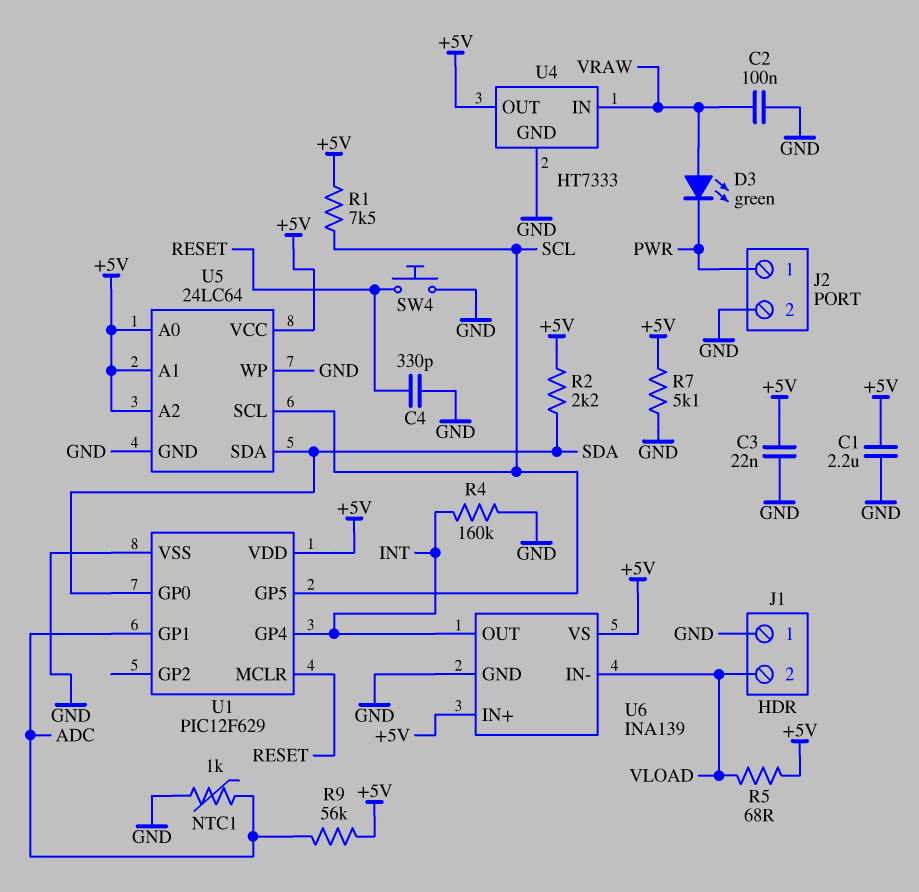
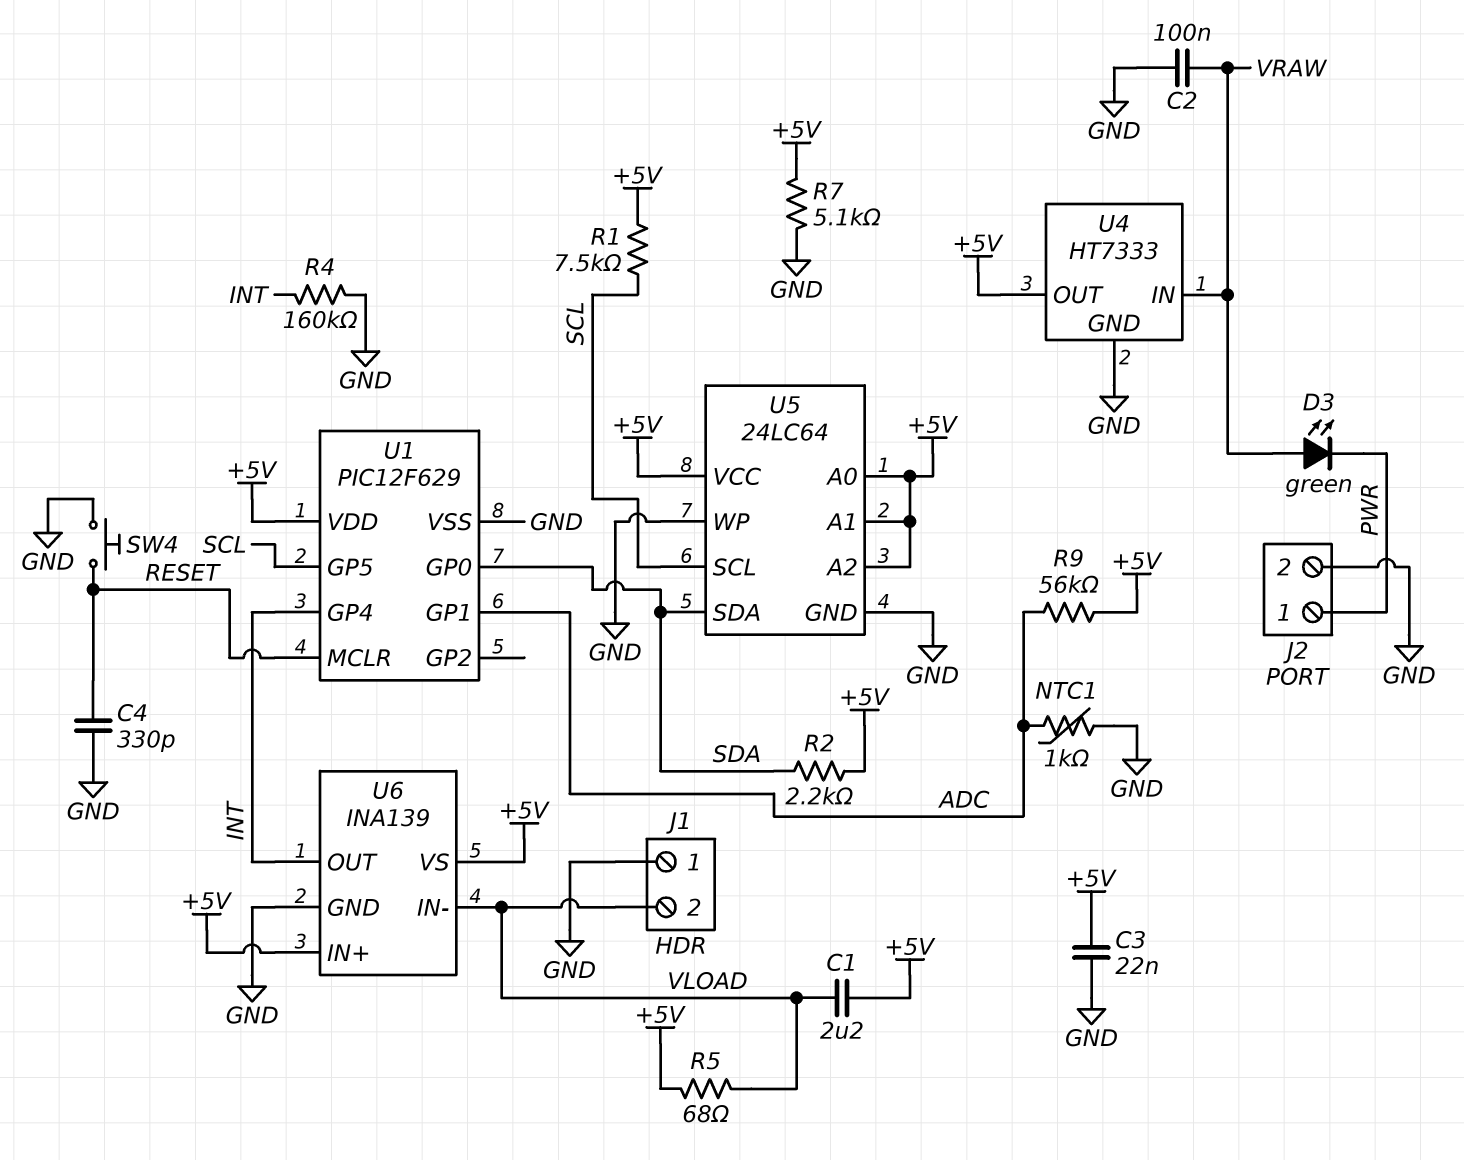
C1: 2.2uF (+5V, GND) -> 2.2uF (+5V, VLOAD)

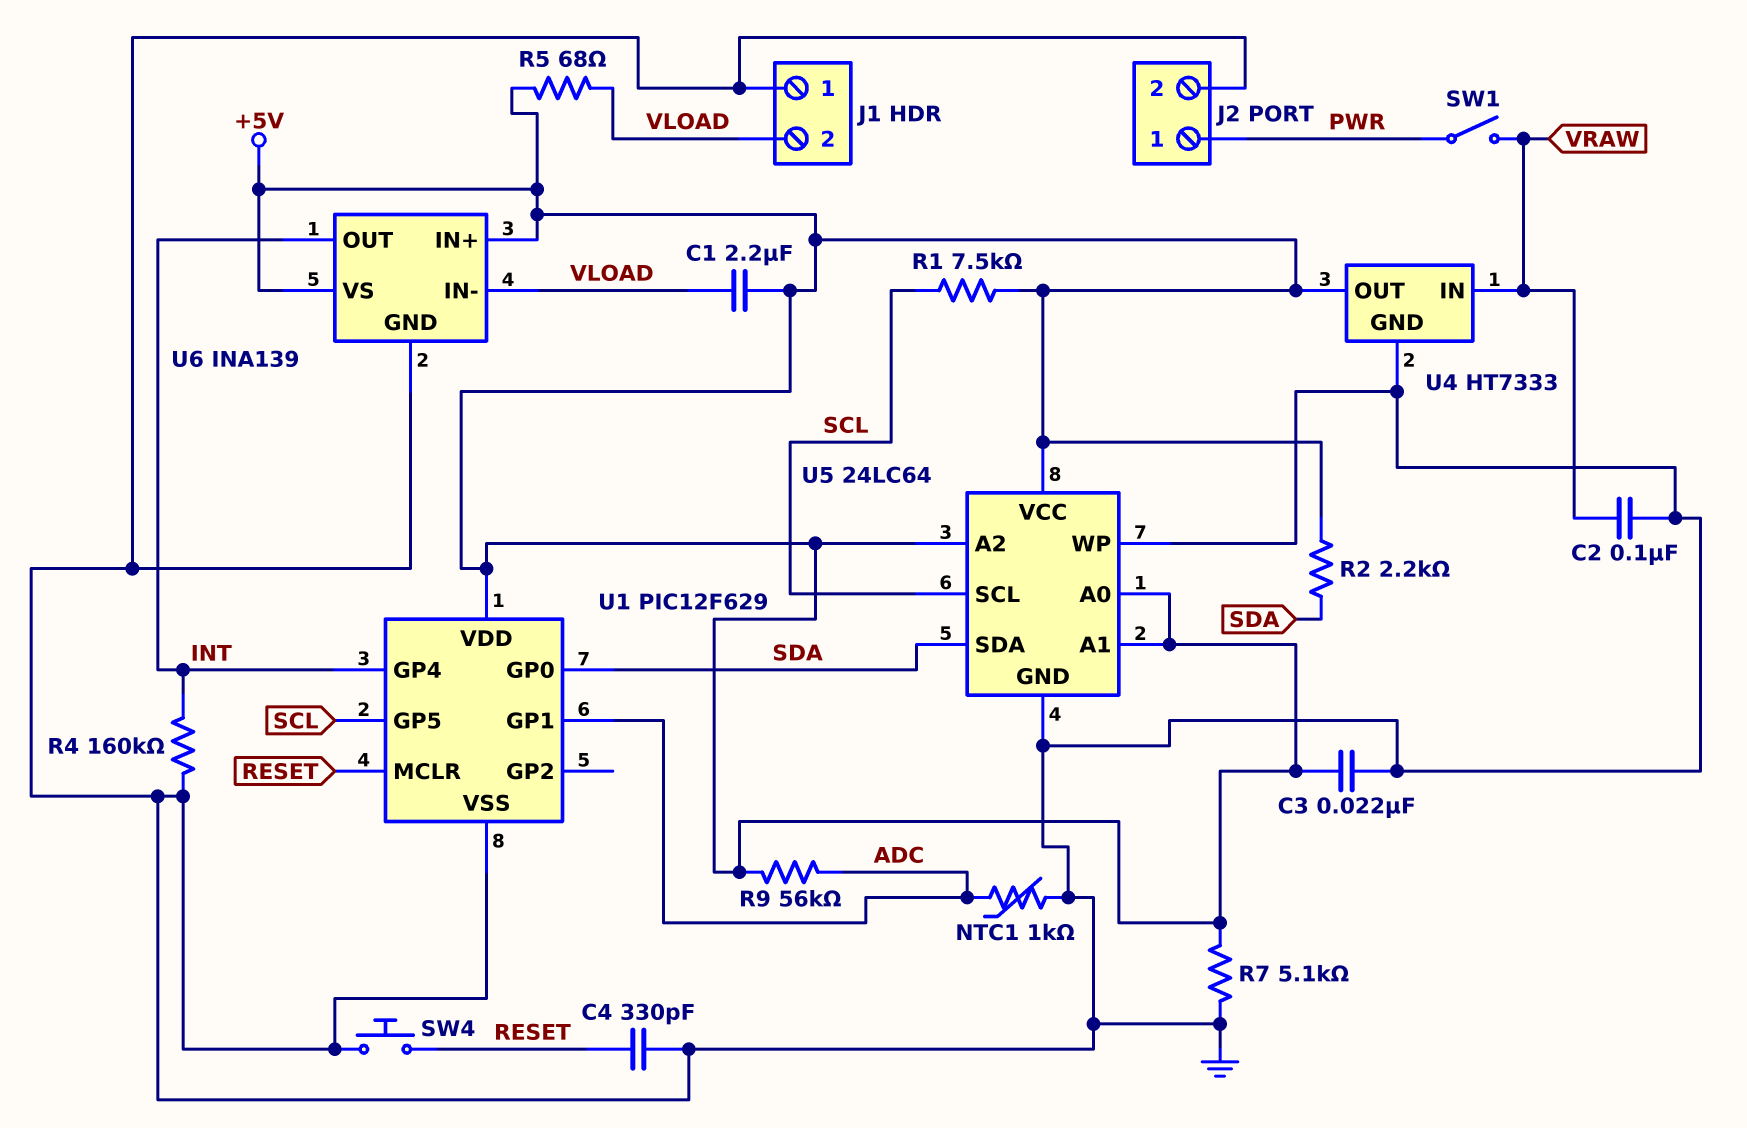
D3: LED green (A VRAW, K PWR) -> none
SW1: none -> switch (PWR, VRAW)

